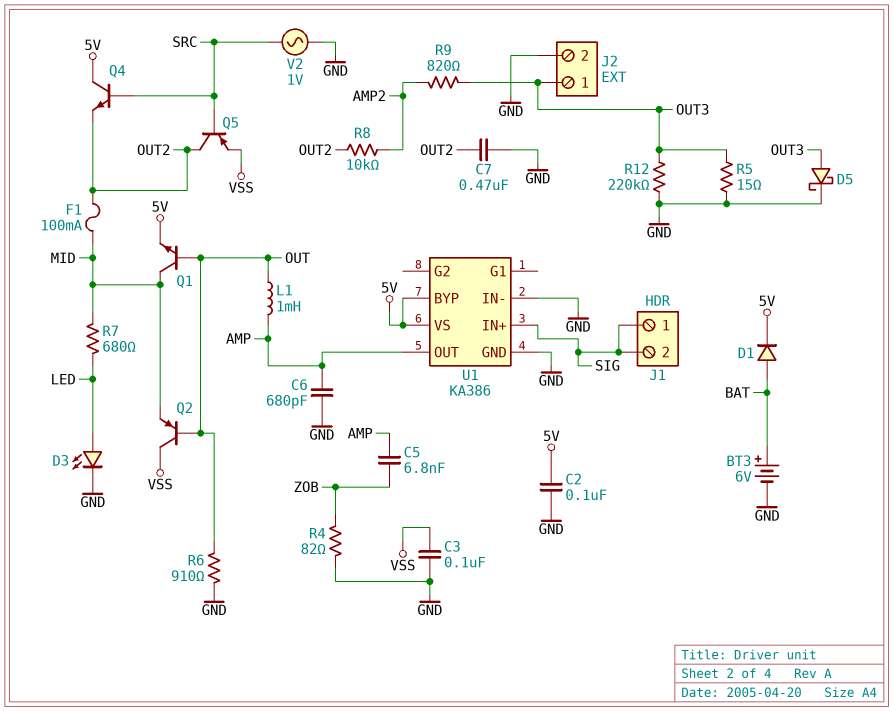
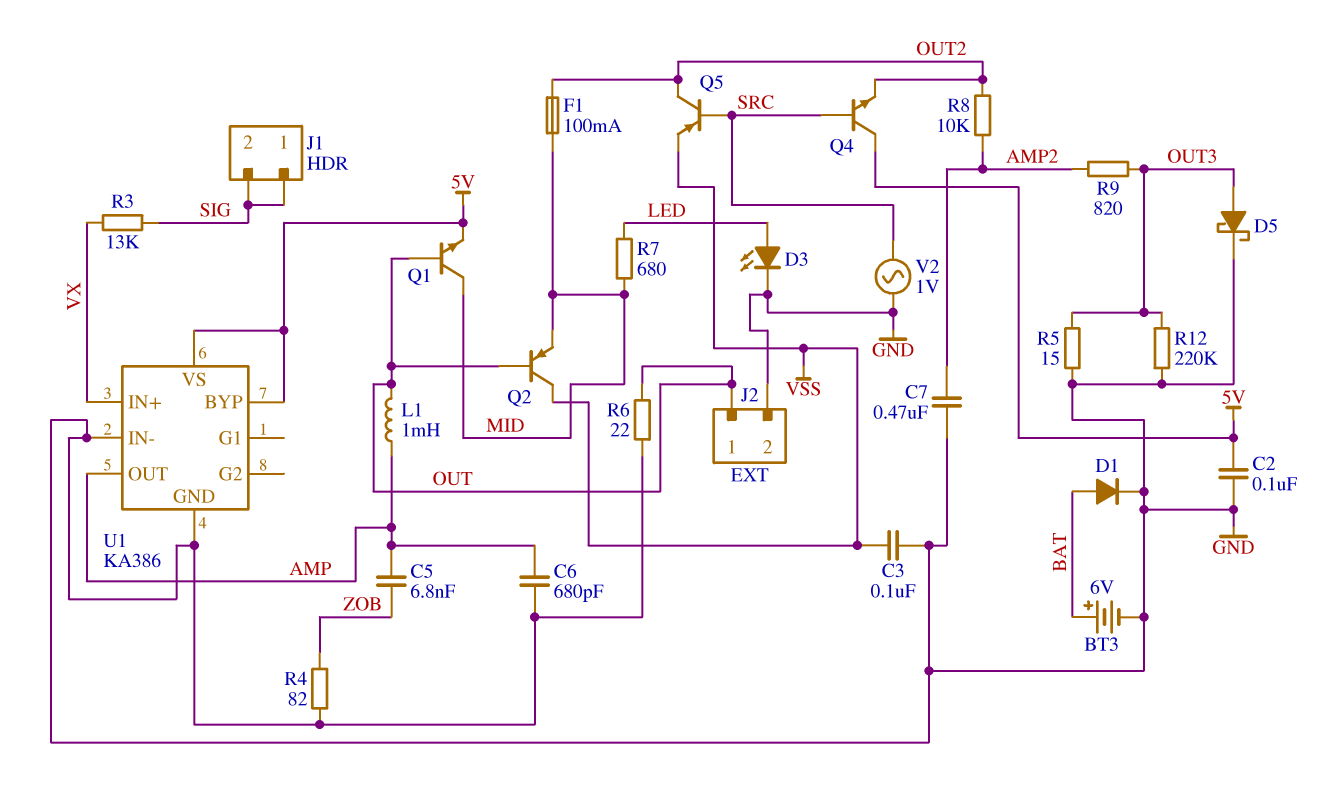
C7: 470nF (GND, OUT2) -> 470nF (AMP2, GND)
D1: diode (A BAT, K 5V) -> diode (A BAT, K GND)
J2 pin 1: OUT3 -> OUT
R3: none -> 13k (SIG, VX)
R6: 910 (GND, OUT) -> 22 (GND, OUT)
U1 pin IN+: SIG -> VX

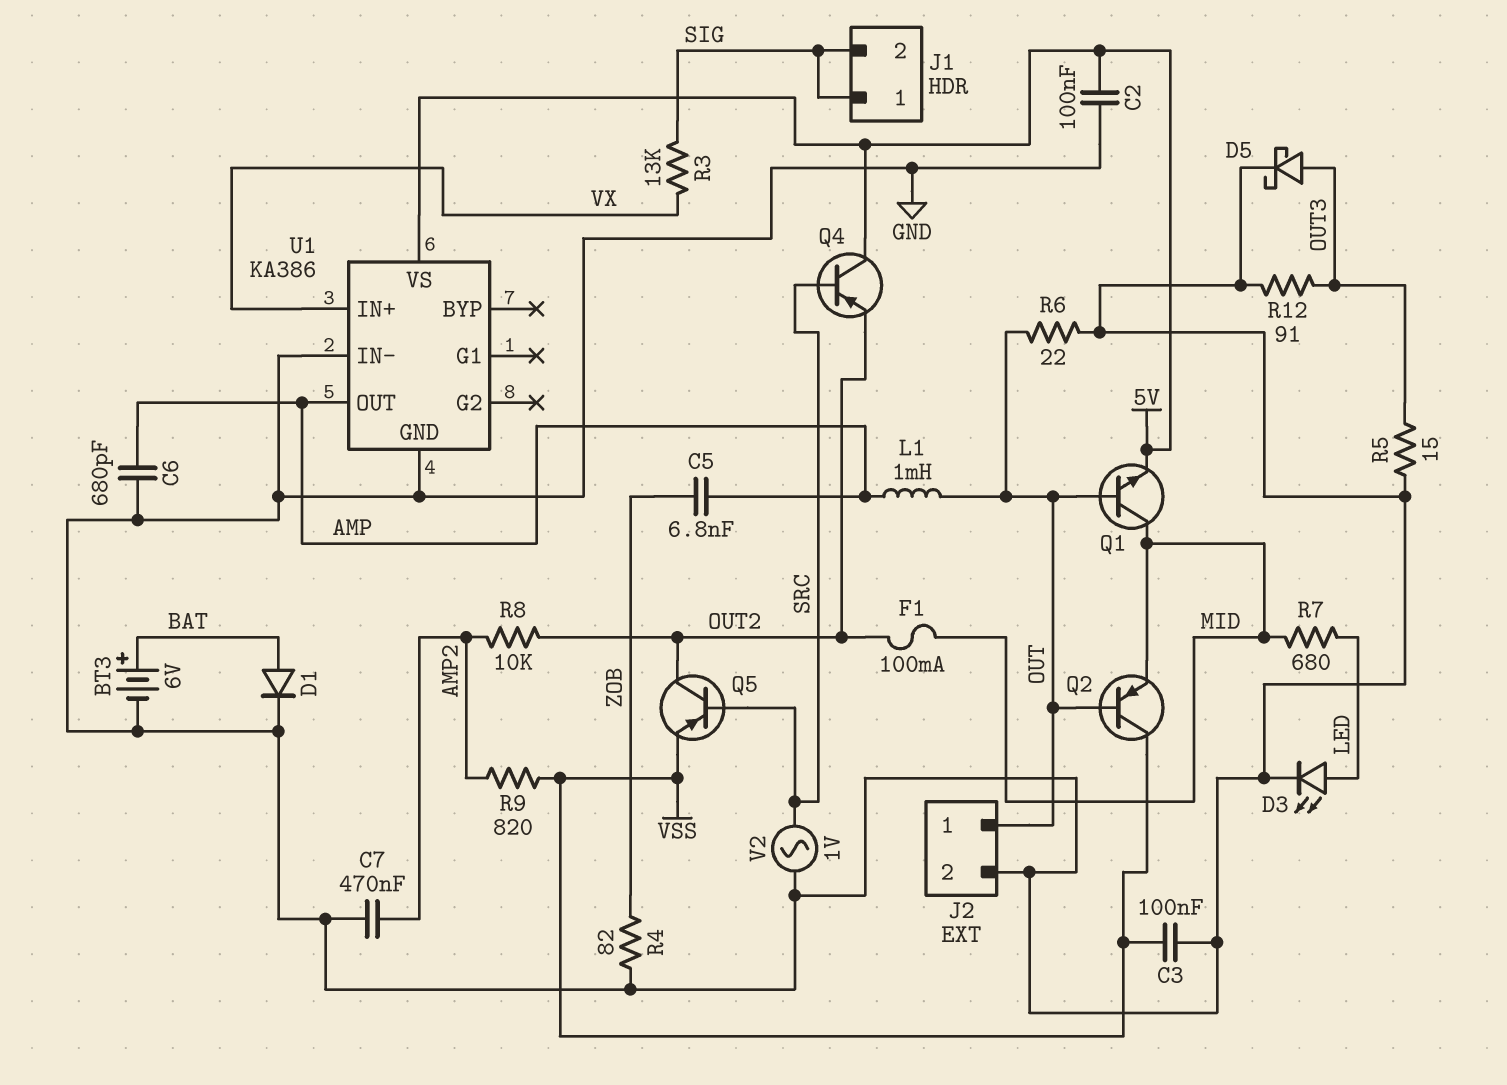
Q4: NPN (B SRC, C 5V, E OUT2) -> PNP (B SRC, C 5V, E OUT2)
R9: 820 (AMP2, OUT3) -> 820 (AMP2, VSS)
R12: 220k (GND, OUT3) -> 91 (GND, OUT3)
U1 pin BYP: 5V -> none

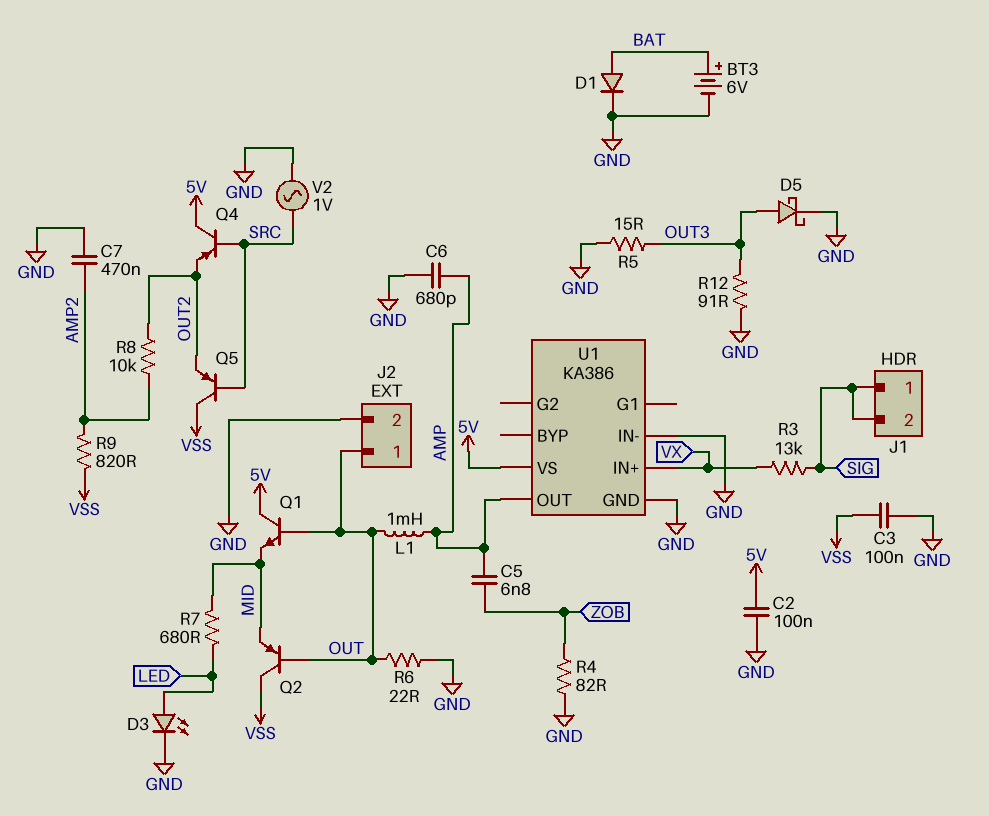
F1: 100mA (MID, OUT2) -> none
Q1: NPN (B OUT, C MID, E 5V) -> NPN (B OUT, C 5V, E MID)
Q5: PNP (B SRC, C OUT2, E VSS) -> PNP (B SRC, C VSS, E OUT2)

